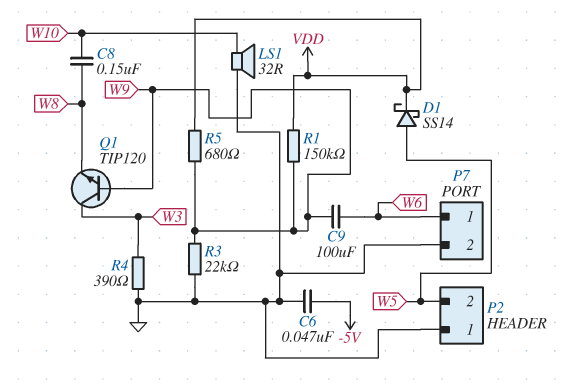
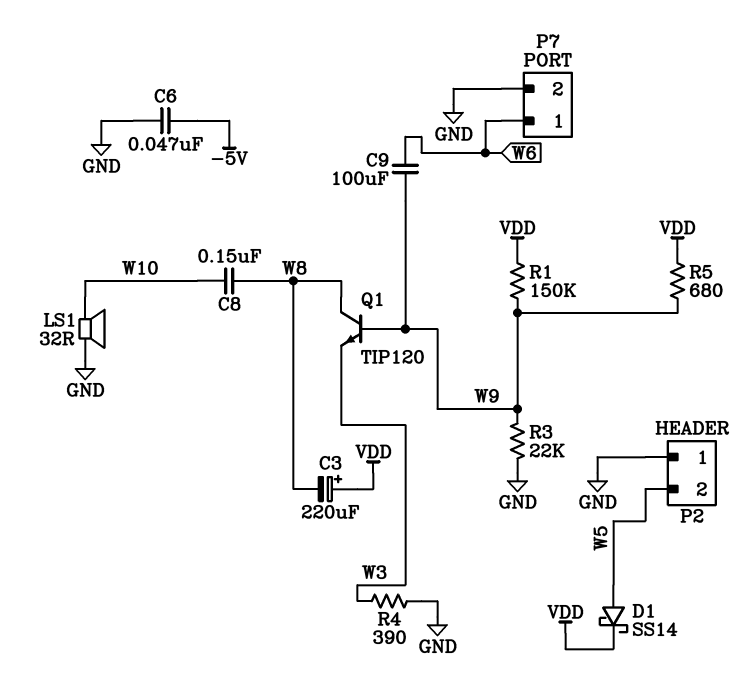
C3: none -> 220uF (plus VDD, minus W8)
Q1: NPN TIP120 (B W9, C W3, E W8) -> NPN TIP120 (B W9, C W8, E W3)

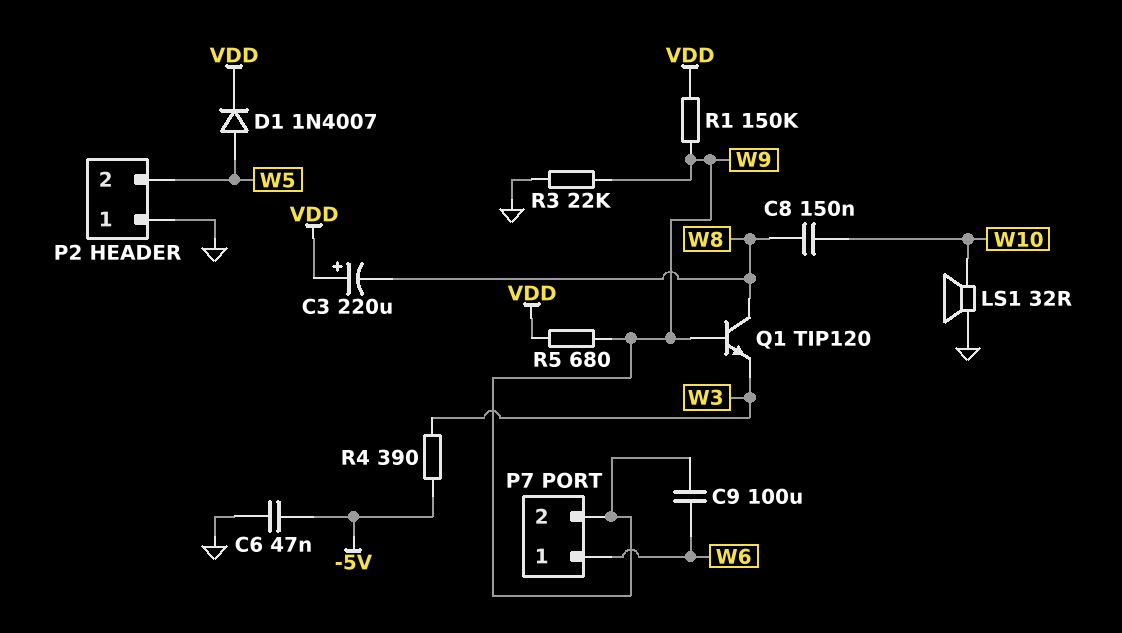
D1: schottky SS14 (A W5, K VDD) -> diode 1N4007 (A W5, K VDD)
P7 pin 2: GND -> W9
R4: 390 (GND, W3) -> 390 (-5V, W3)

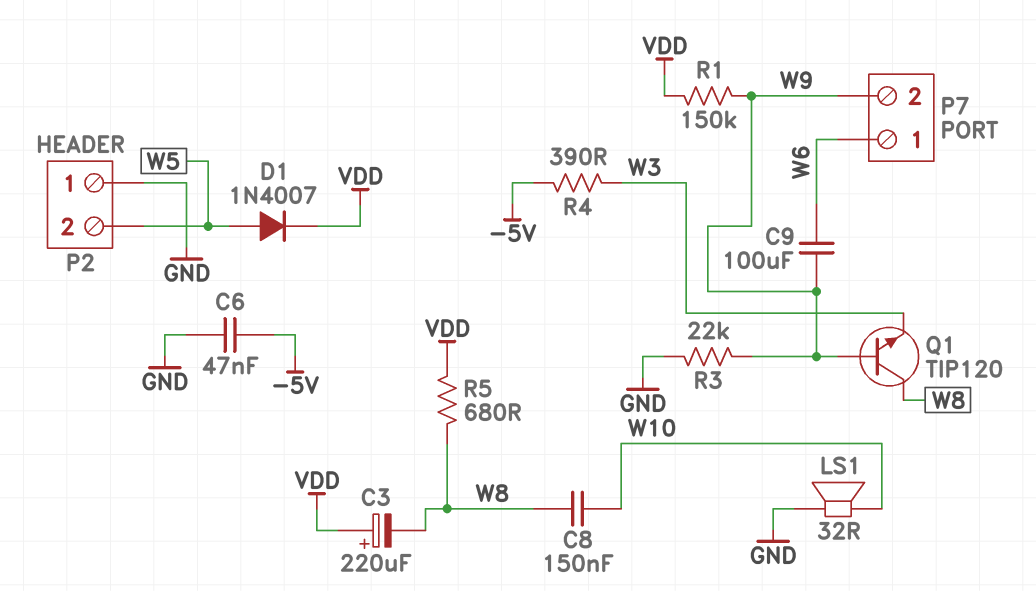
R5: 680 (VDD, W9) -> 680 (VDD, W8)

